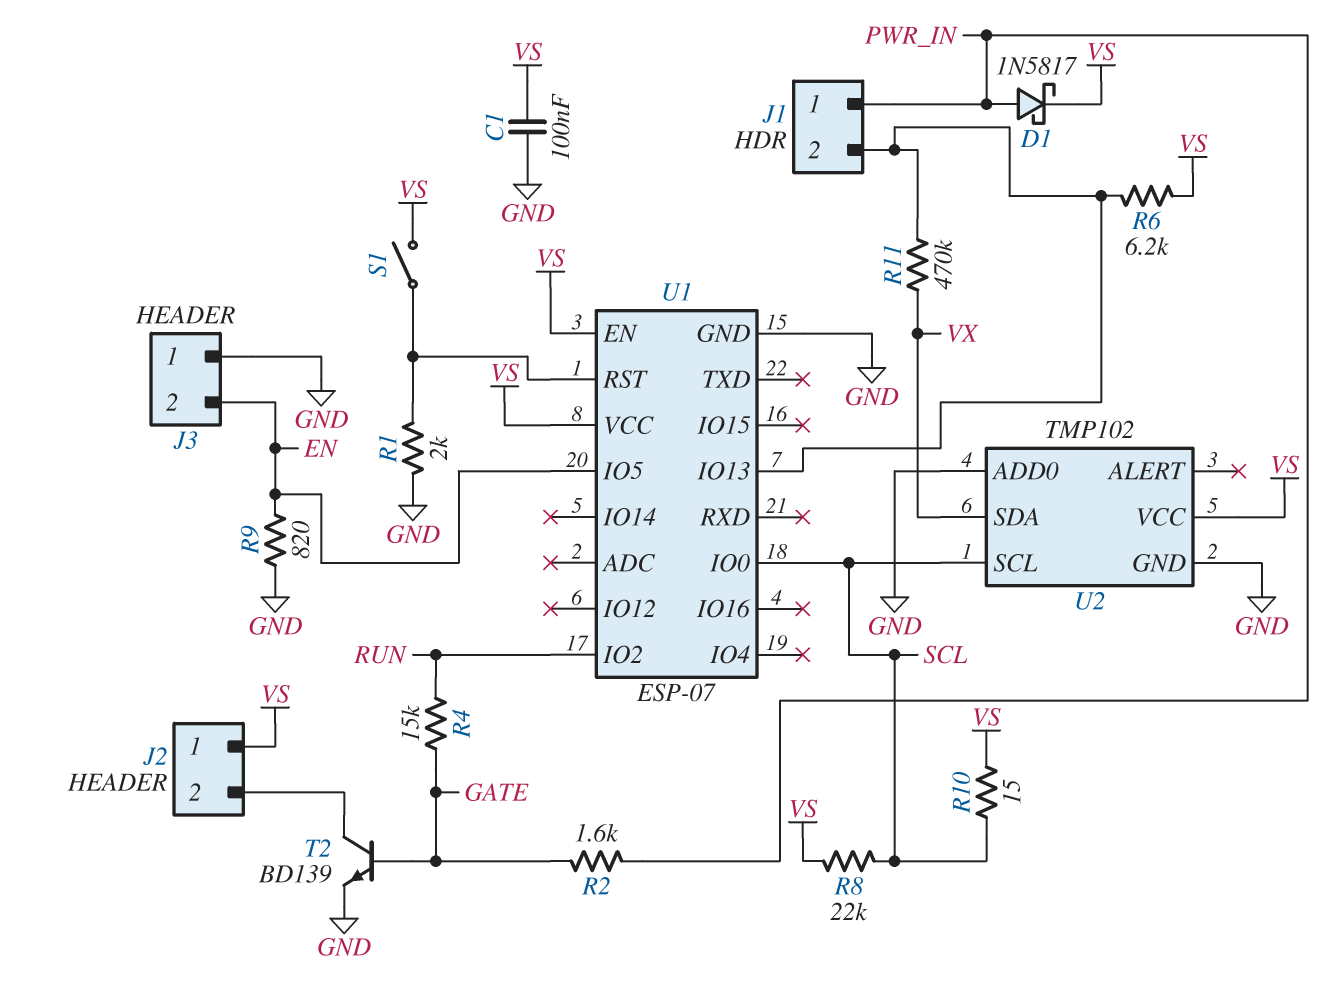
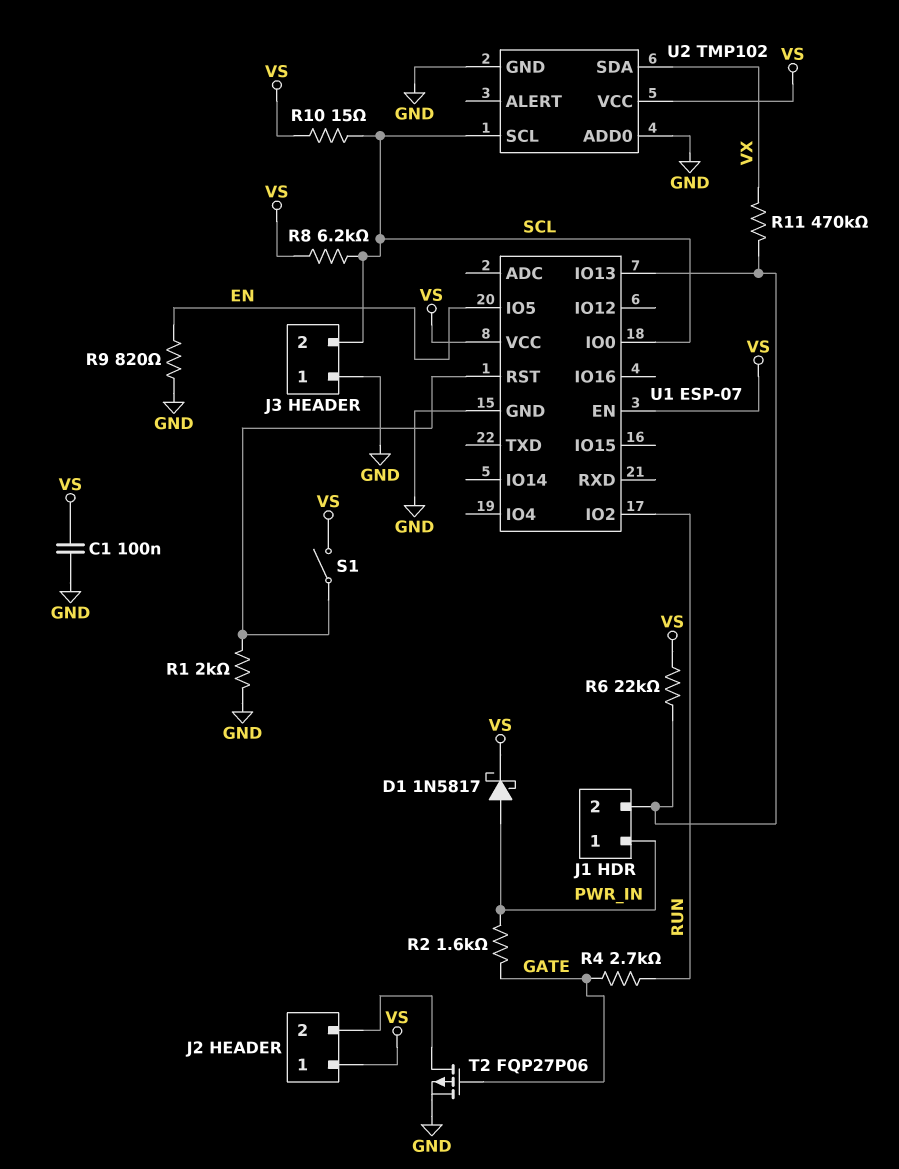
J3 pin 2: EN -> SCL
R4: 15k (GATE, RUN) -> 2.7k (GATE, RUN)
R6: 6.2k (J1/2, VS) -> 22k (J1/2, VS)
R8: 22k (SCL, VS) -> 6.2k (SCL, VS)
T2: NPN BD139 (B GATE, C J2/2, E GND) -> PMOS FQP27P06 (G GATE, D J2/2, S GND)

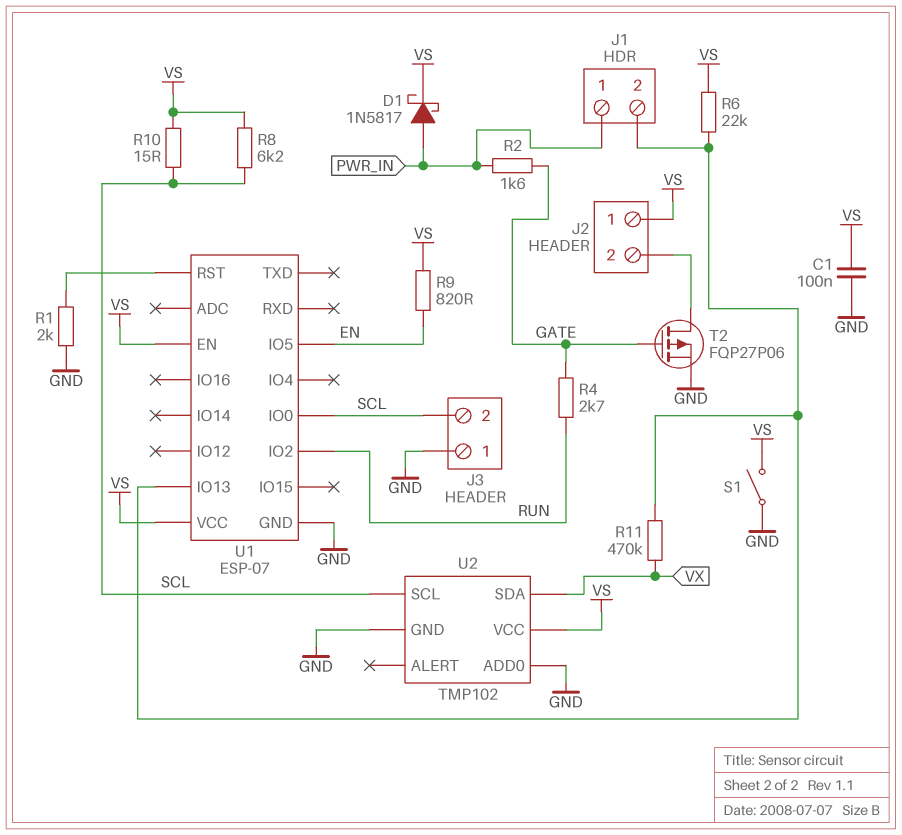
R9: 820 (EN, GND) -> 820 (EN, VS)
S1: switch (U1/RST, VS) -> switch (GND, VS)

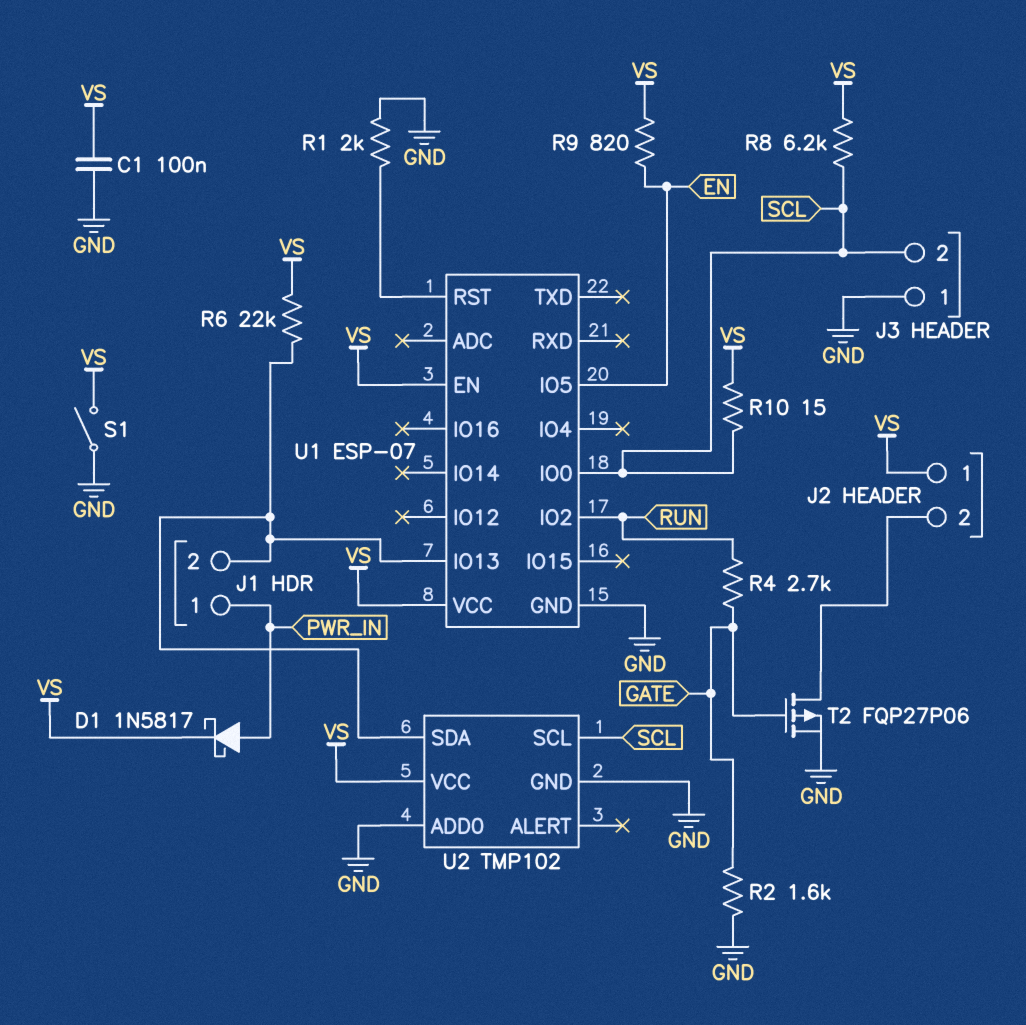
R2: 1.6k (GATE, PWR_IN) -> 1.6k (GATE, GND)
R11: 470k (J1/2, VX) -> none
U2 pin SDA: VX -> J1/2

